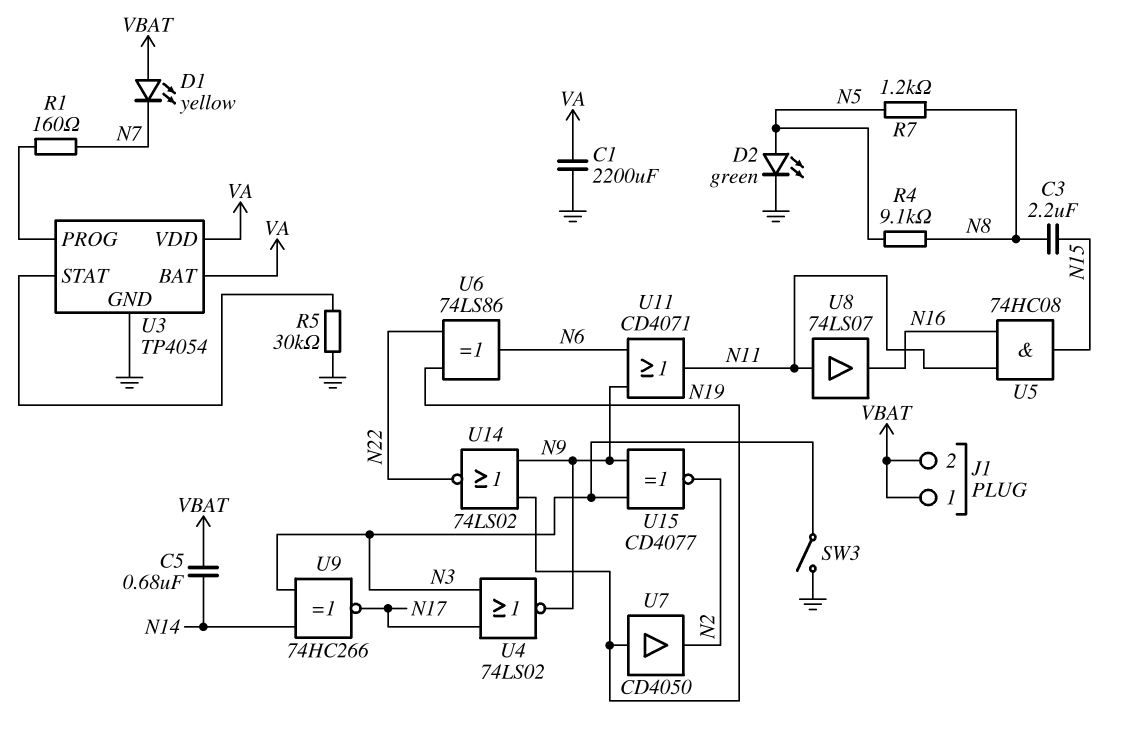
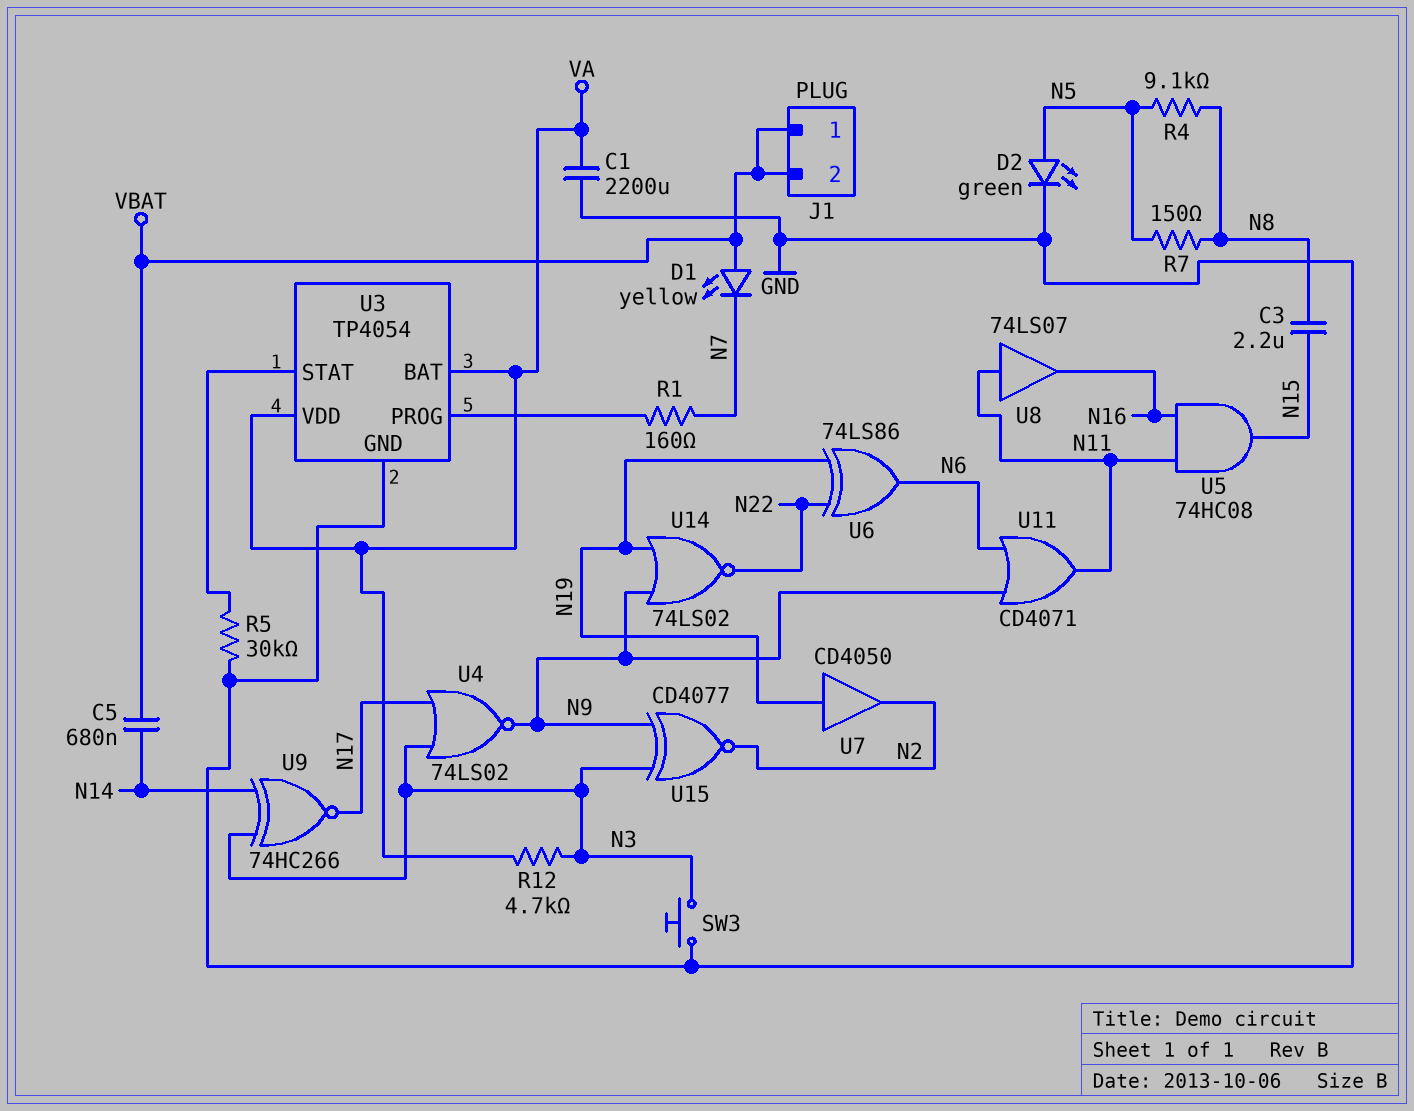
R7: 1.2k (N5, N8) -> 150 (N5, N8)
R12: none -> 4.7k (N3, VA)
SW3: switch (GND, N3) -> button (GND, N3)

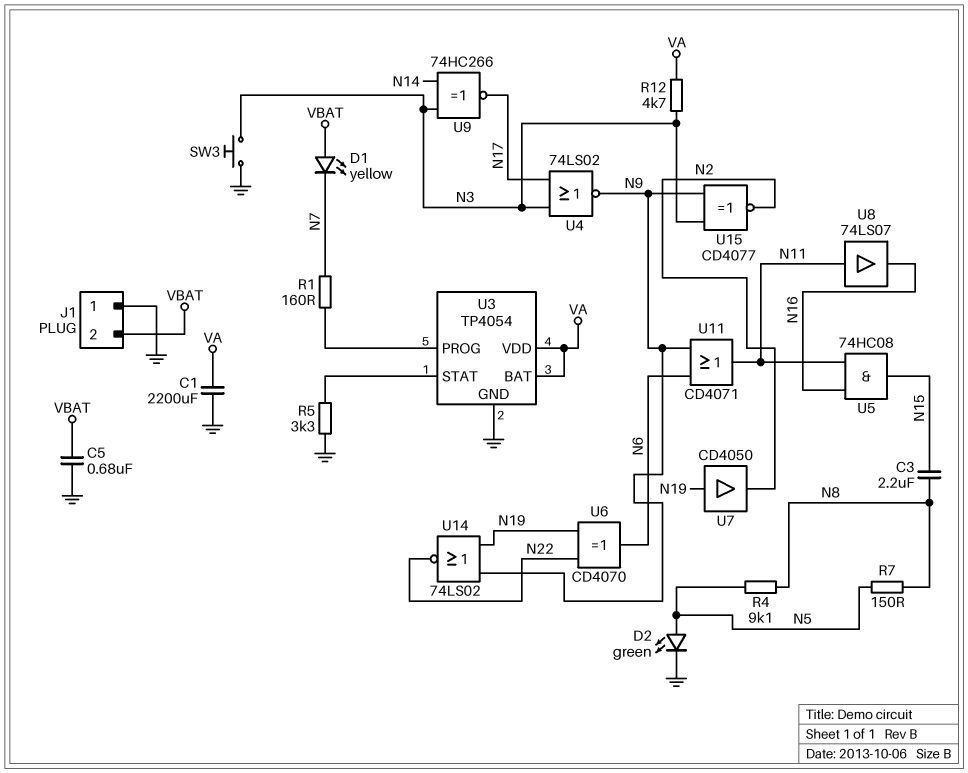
C5: 680nF (N14, VBAT) -> 680nF (GND, VBAT)
J1 pin 1: VBAT -> GND
R5: 30k (GND, U3/STAT) -> 3.3k (GND, U3/STAT)
U6: XOR 74LS86 (in N19, in N22, out N6) -> XOR CD4070 (in N19, in N22, out N6)

